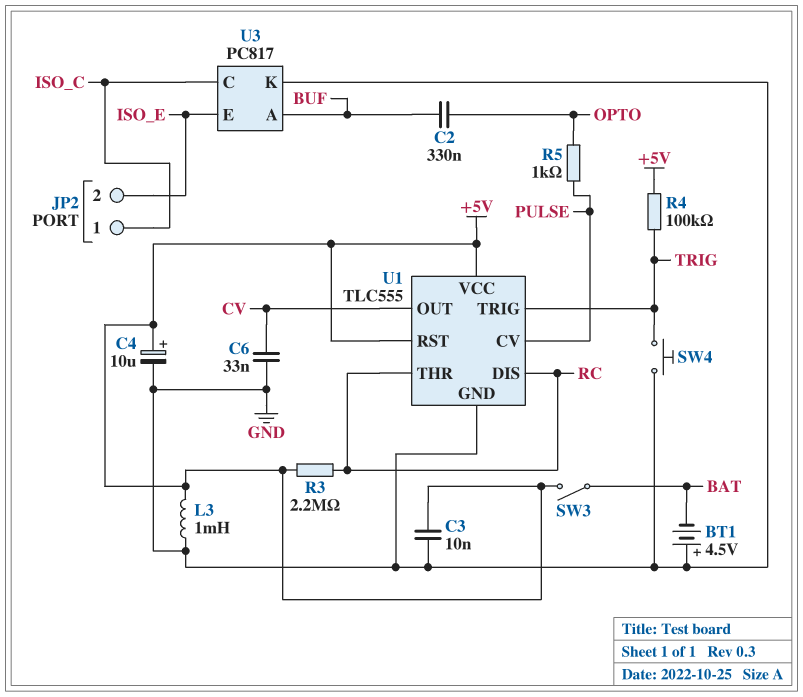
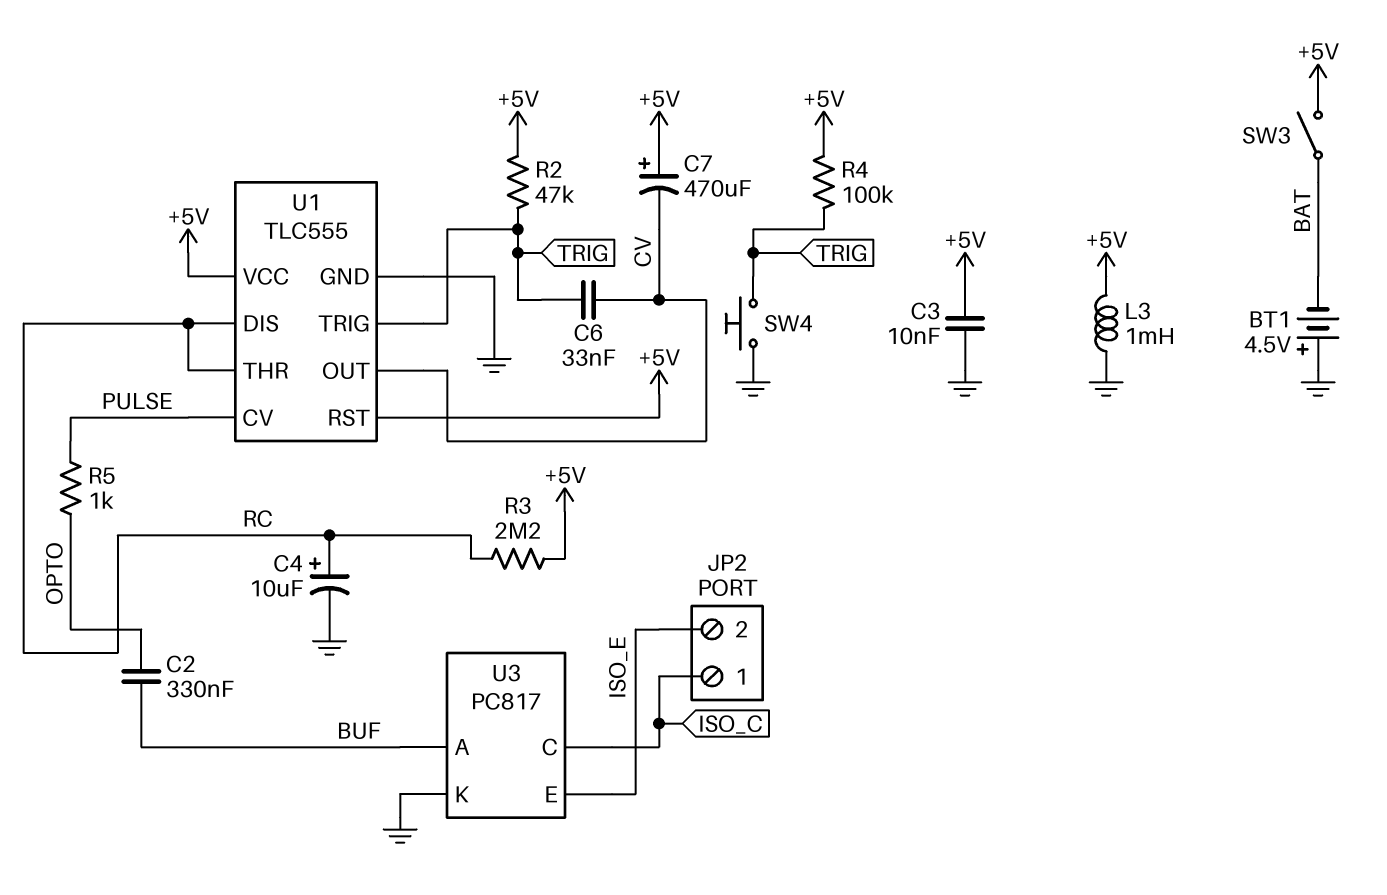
C4: 10uF (plus +5V, minus GND) -> 10uF (plus RC, minus GND)
C6: 33nF (CV, GND) -> 33nF (CV, TRIG)
C7: none -> 470uF (plus +5V, minus CV)
R2: none -> 47k (+5V, TRIG)

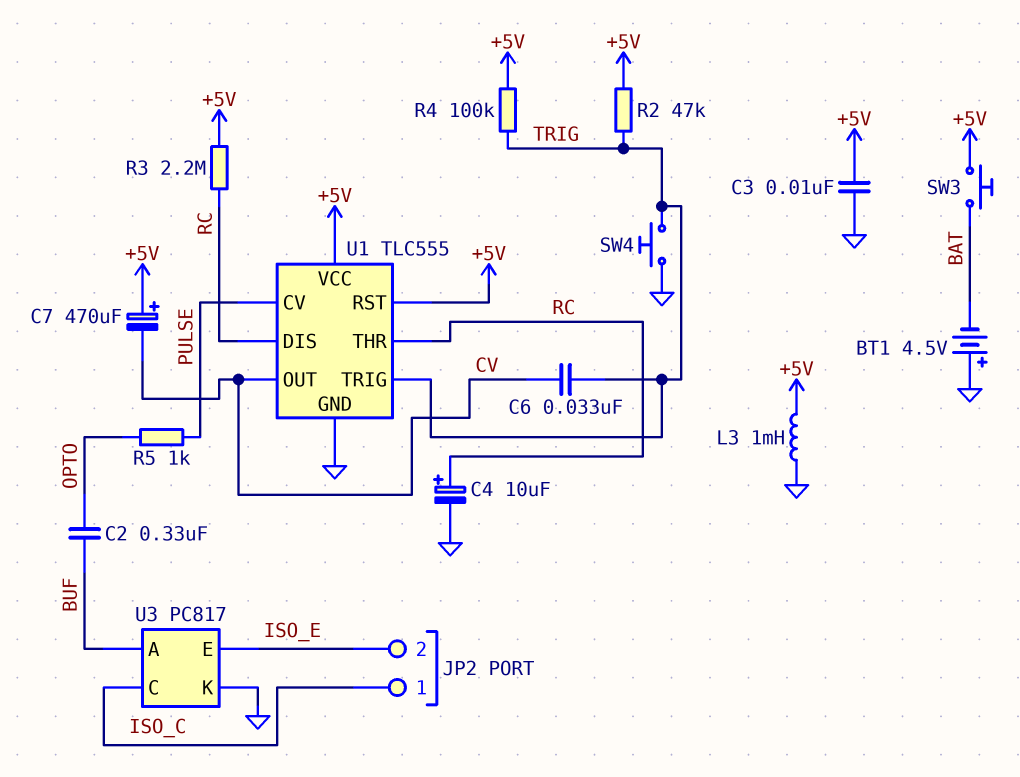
SW3: switch (+5V, BAT) -> button (+5V, BAT)

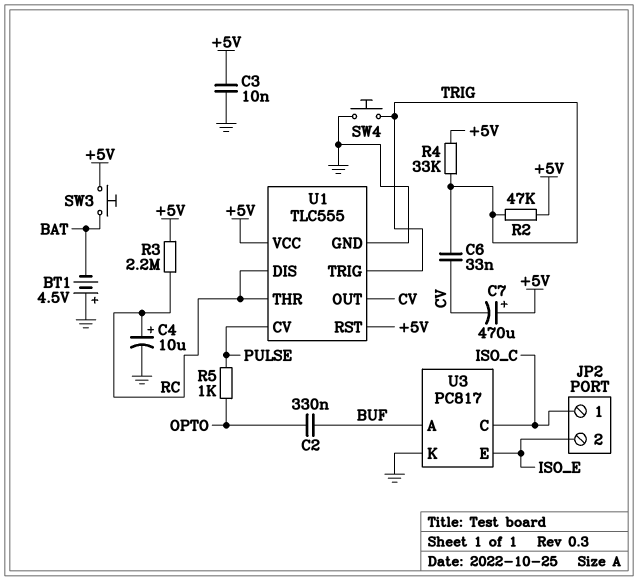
L3: 1mH (+5V, GND) -> none
R4: 100k (+5V, TRIG) -> 33k (+5V, TRIG)

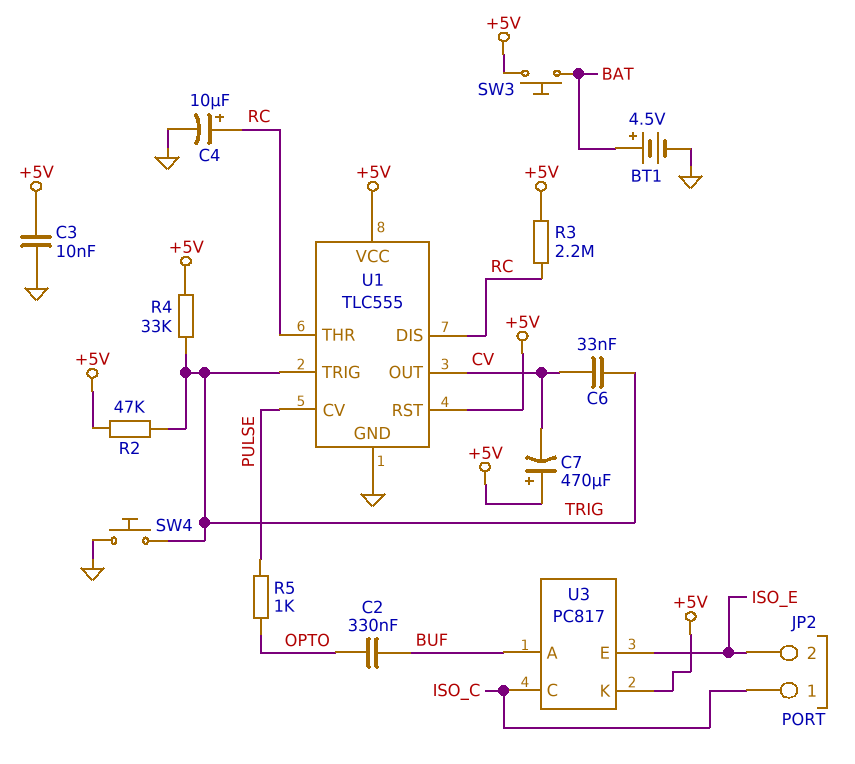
BT1: 4.5V (plus GND, minus BAT) -> 4.5V (plus BAT, minus GND)
U3 pin K: GND -> +5V

